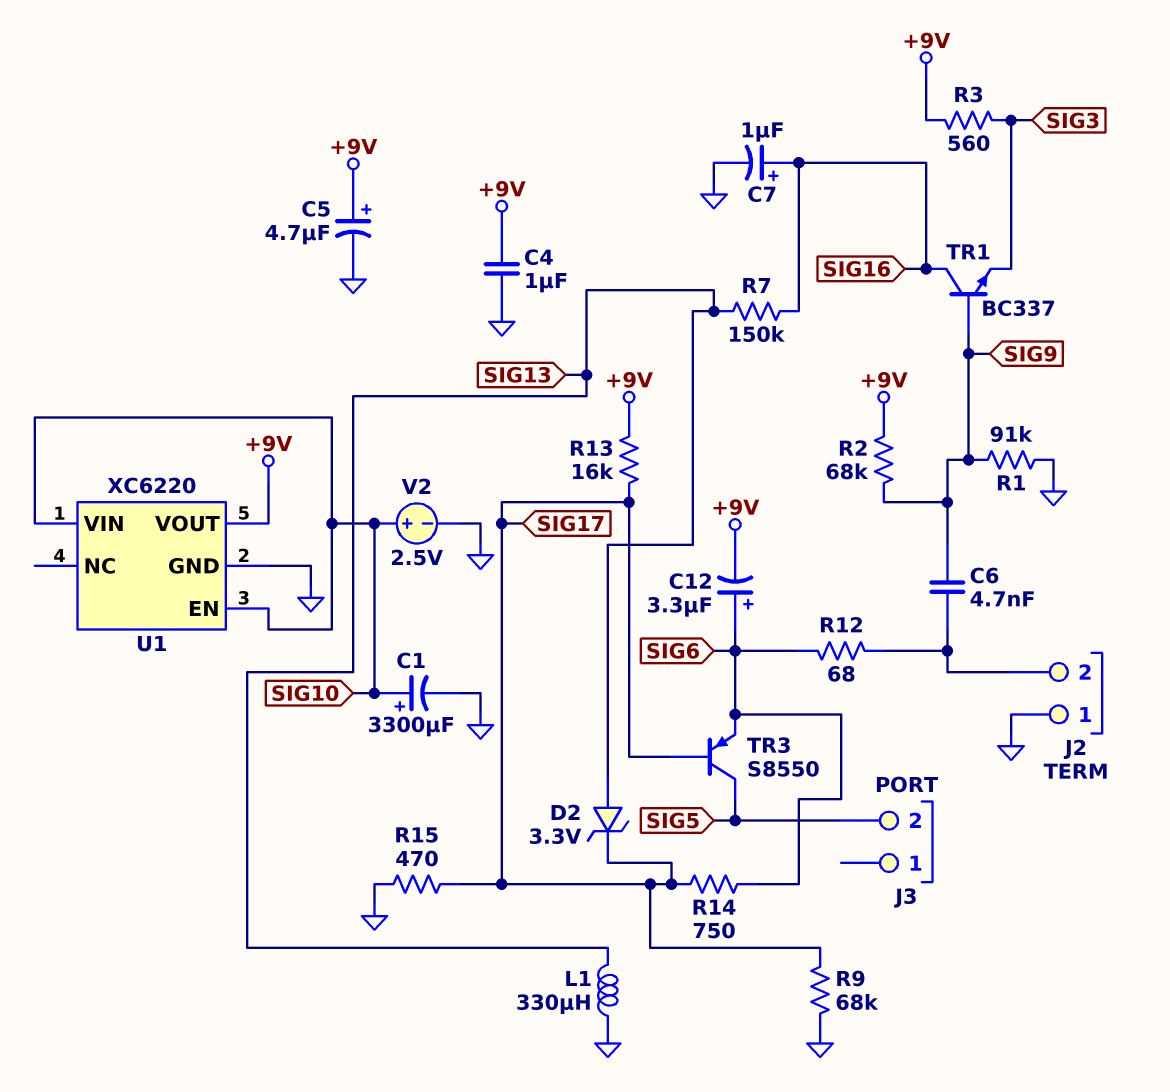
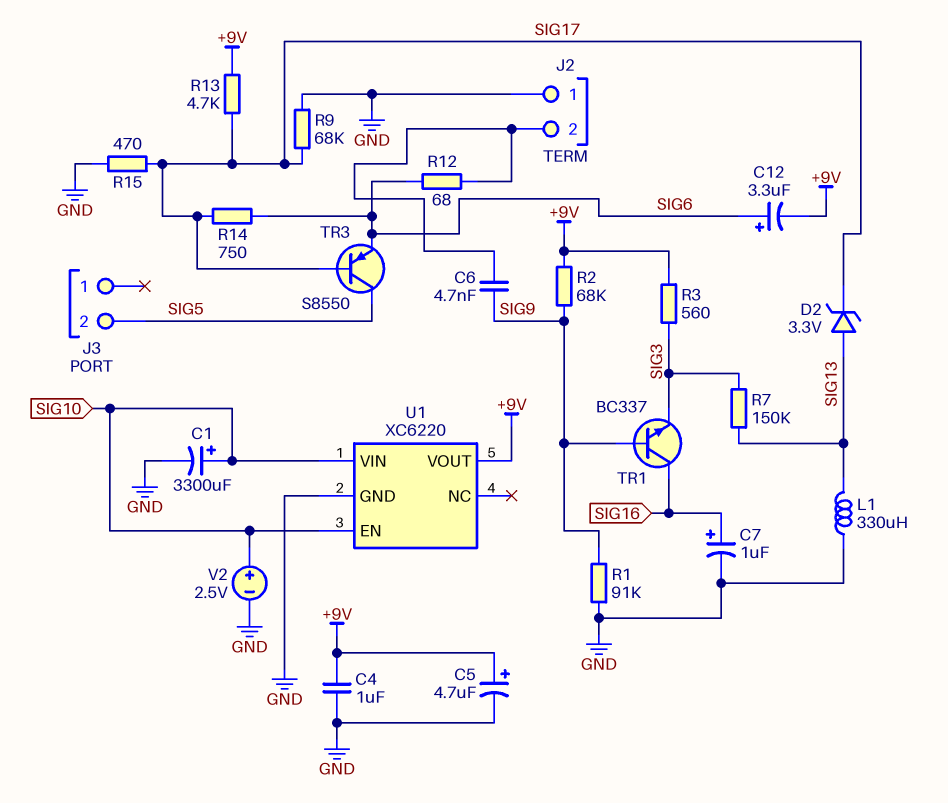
R7: 150k (SIG13, SIG16) -> 150k (SIG3, SIG13)
R13: 16k (+9V, SIG17) -> 4.7k (+9V, SIG17)

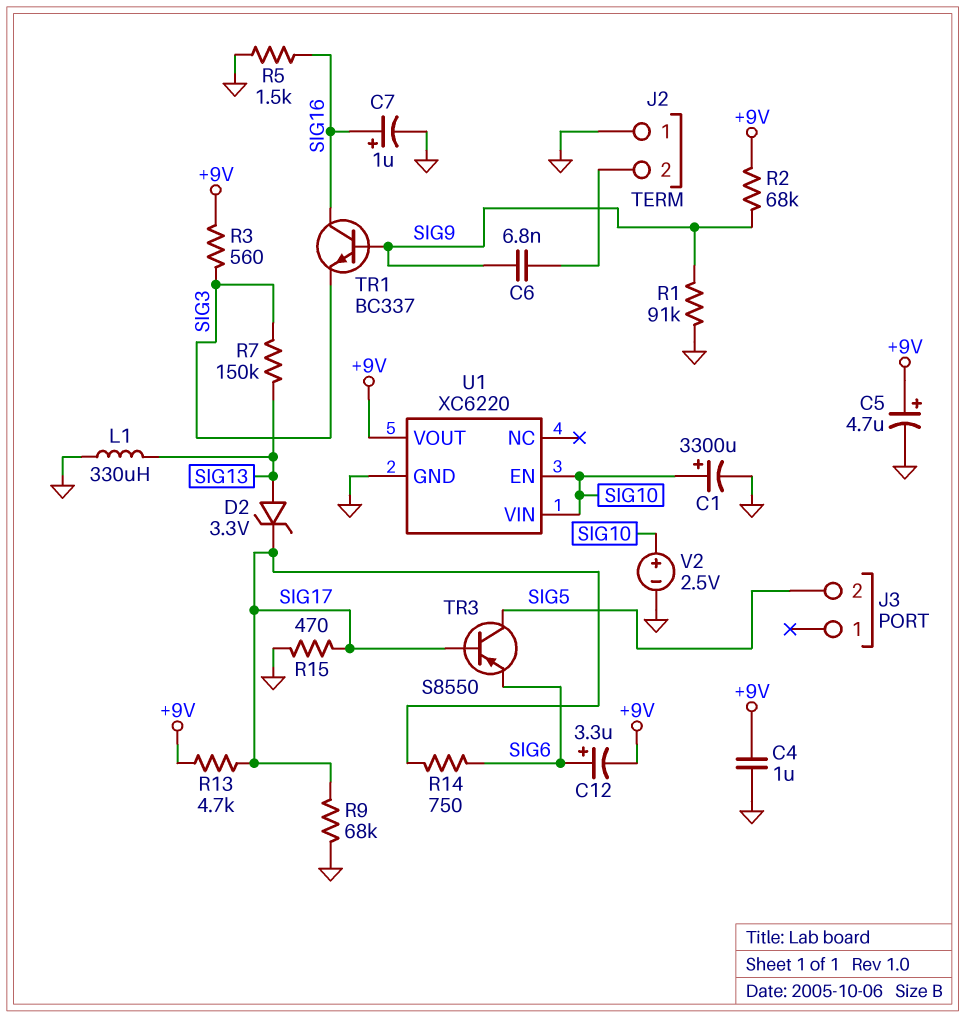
C6: 4.7nF (J2/2, SIG9) -> 6.8nF (J2/2, SIG9)
R5: none -> 1.5k (GND, SIG16)
R12: 68 (J2/2, SIG6) -> none

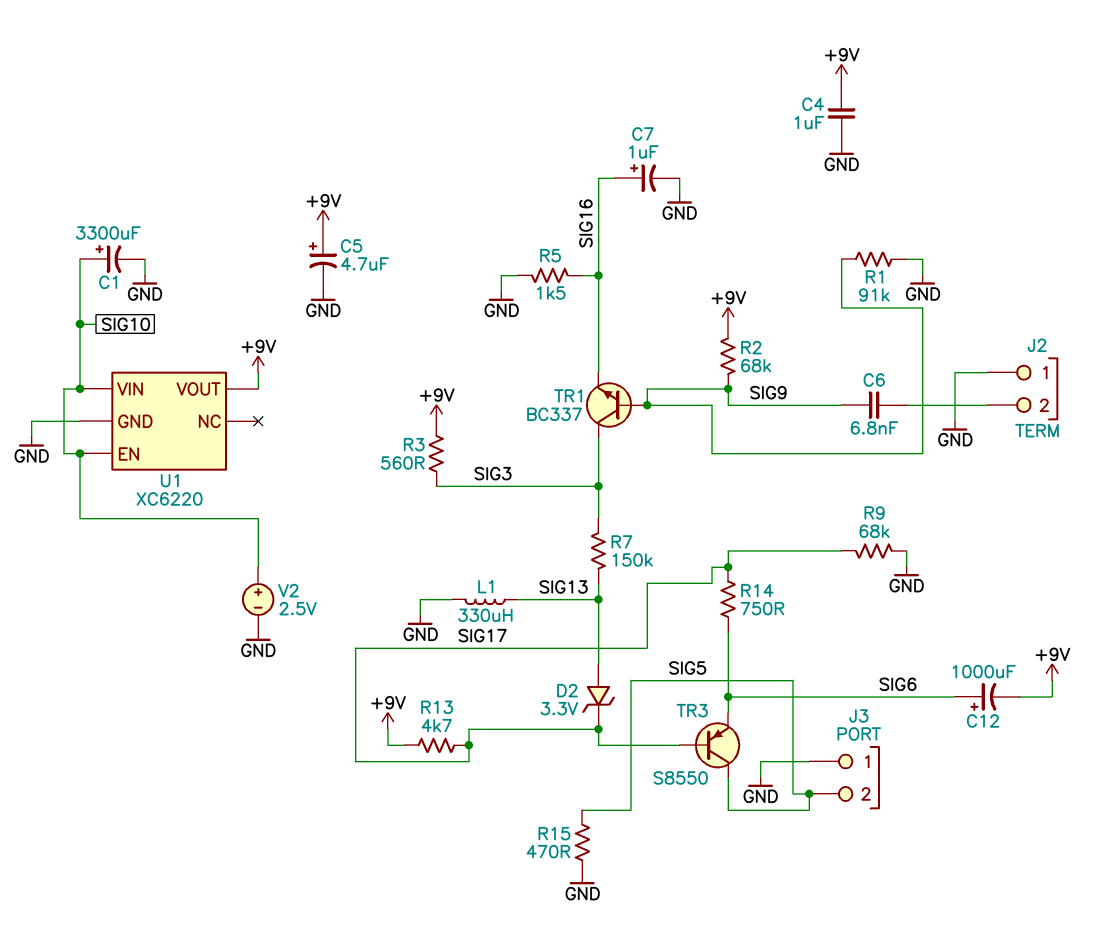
C12: 3.3uF (plus SIG6, minus +9V) -> 1000uF (plus SIG6, minus +9V)
J3 pin 1: none -> GND
R15: 470 (GND, SIG17) -> 470 (GND, SIG5)
TR1: NPN BC337 (B SIG9, C SIG16, E SIG3) -> NPN BC337 (B SIG9, C SIG3, E SIG16)

